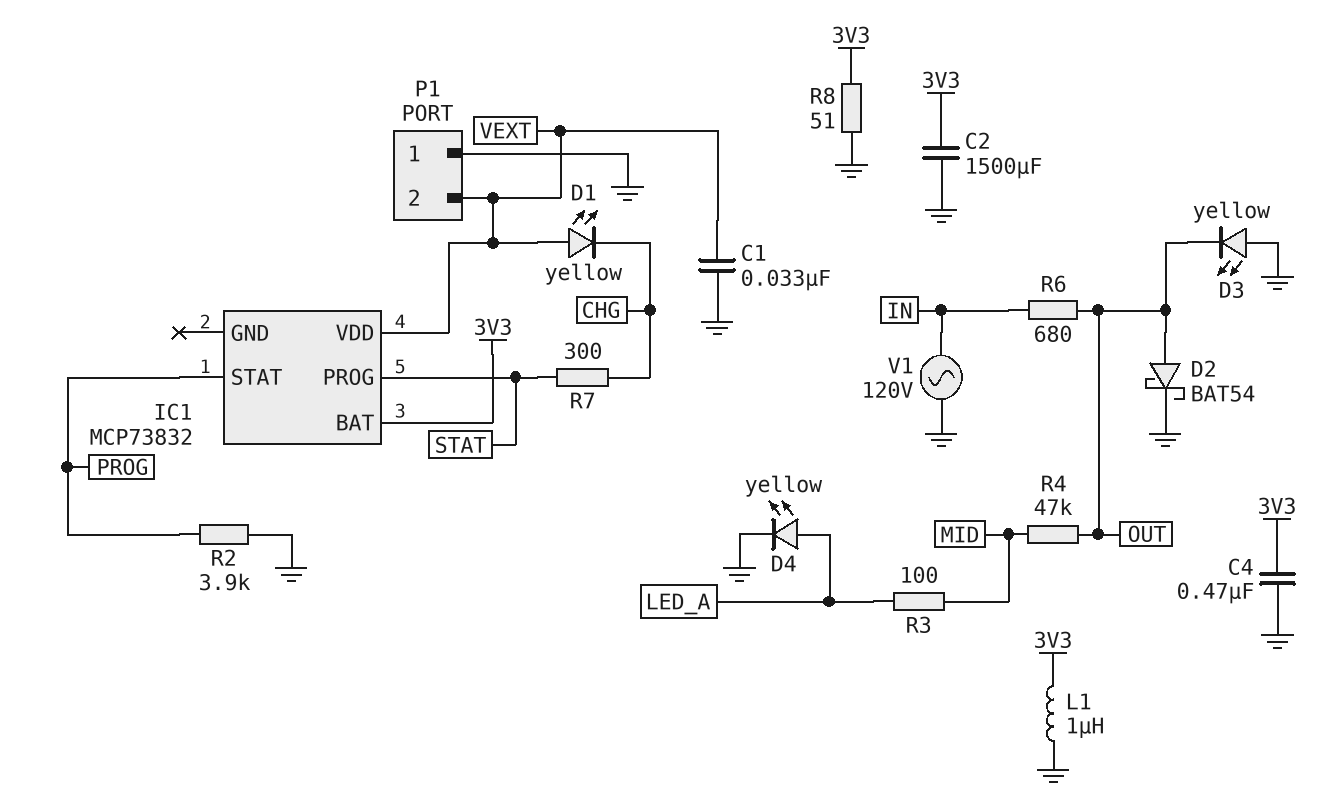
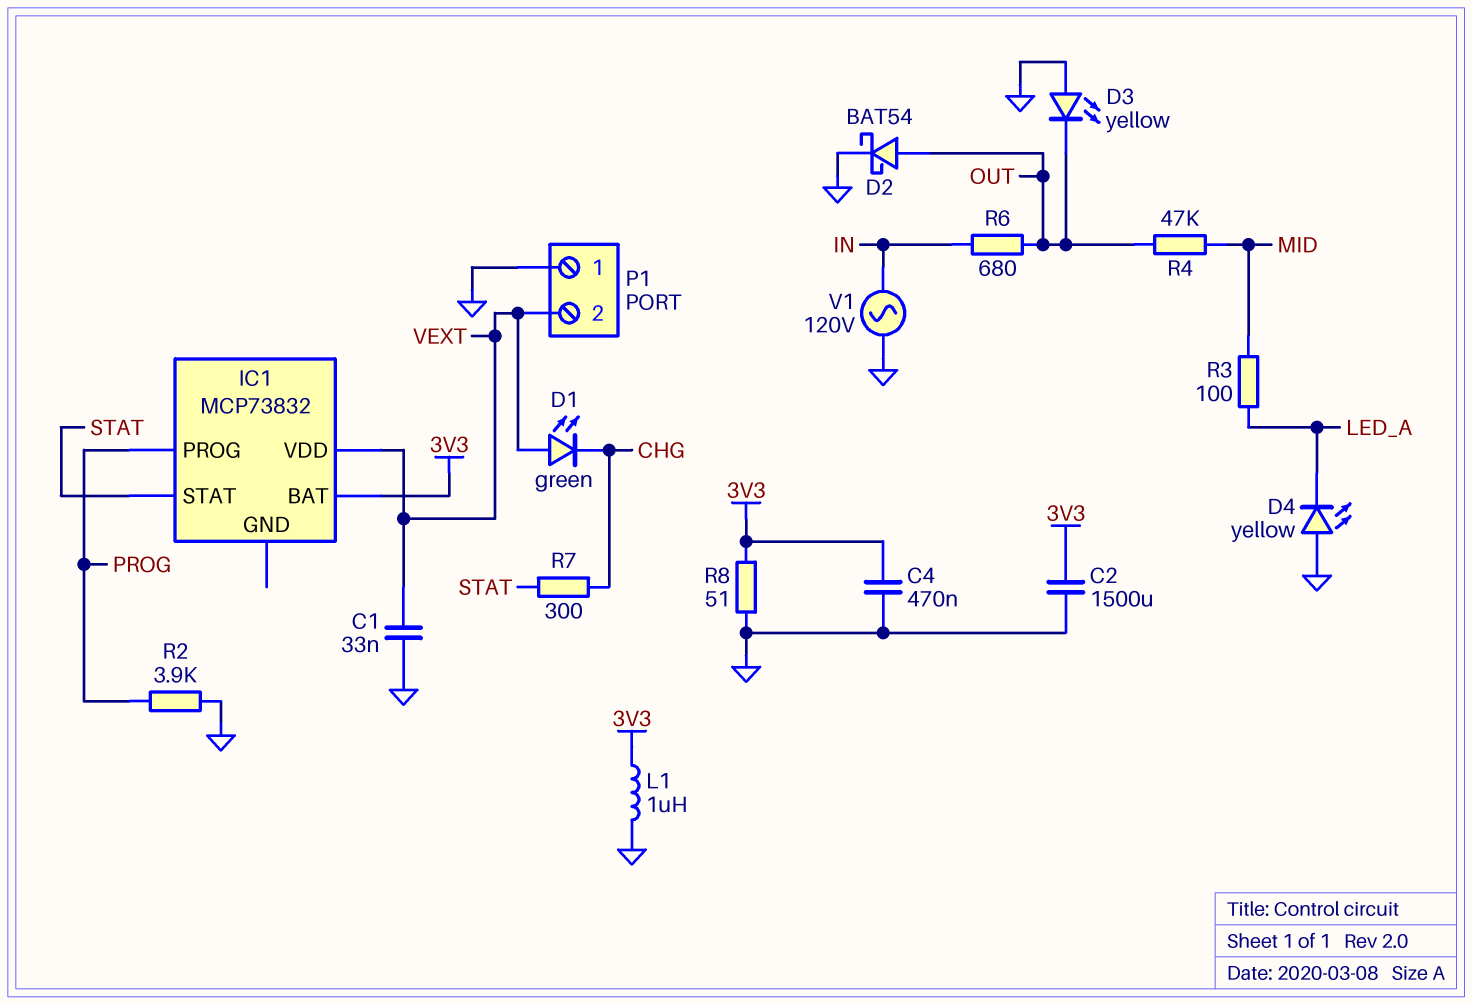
D1: LED yellow (A VEXT, K CHG) -> LED green (A VEXT, K CHG)
D4: LED yellow (A LED_A, K GND) -> LED yellow (A GND, K LED_A)
IC1 pin PROG: STAT -> PROG
IC1 pin STAT: PROG -> STAT

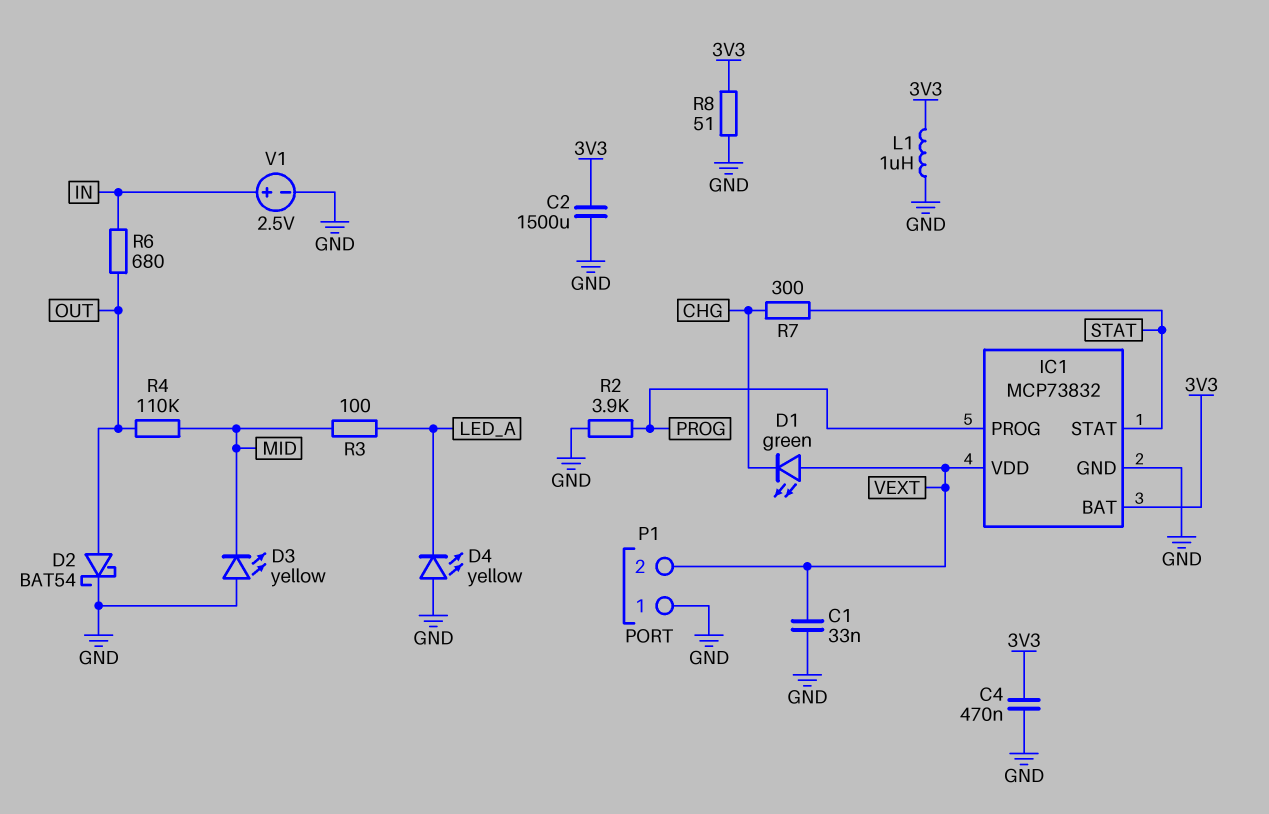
D3: LED yellow (A GND, K OUT) -> LED yellow (A GND, K MID)
IC1 pin GND: none -> GND
R4: 47k (MID, OUT) -> 110k (MID, OUT)
V1: AC 120V (GND, IN) -> 2.5V (plus IN, minus GND)

